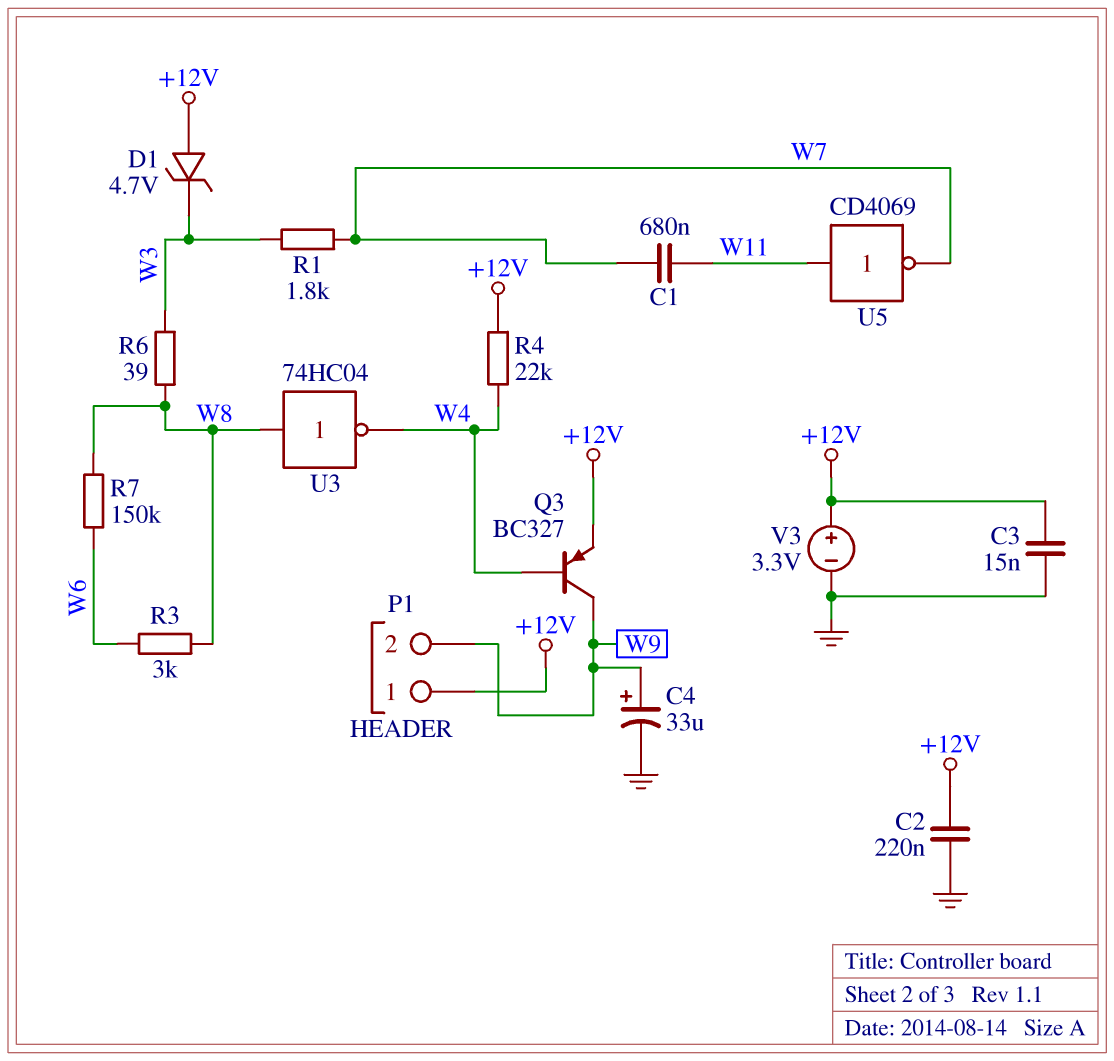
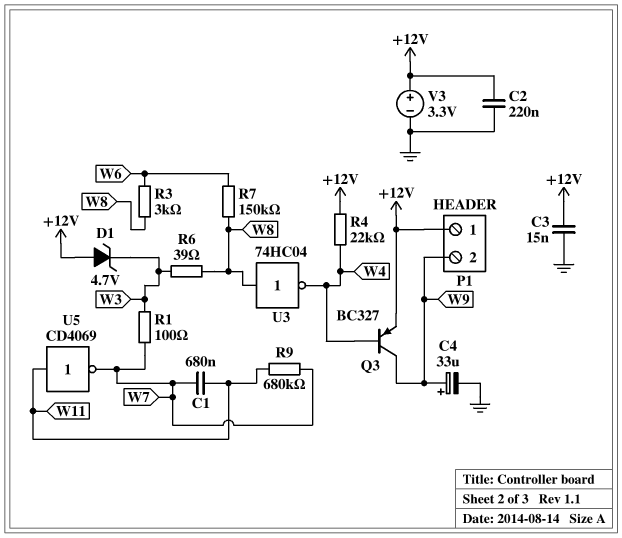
R1: 1.8k (W3, W7) -> 100 (W3, W7)
R9: none -> 680k (W7, W11)

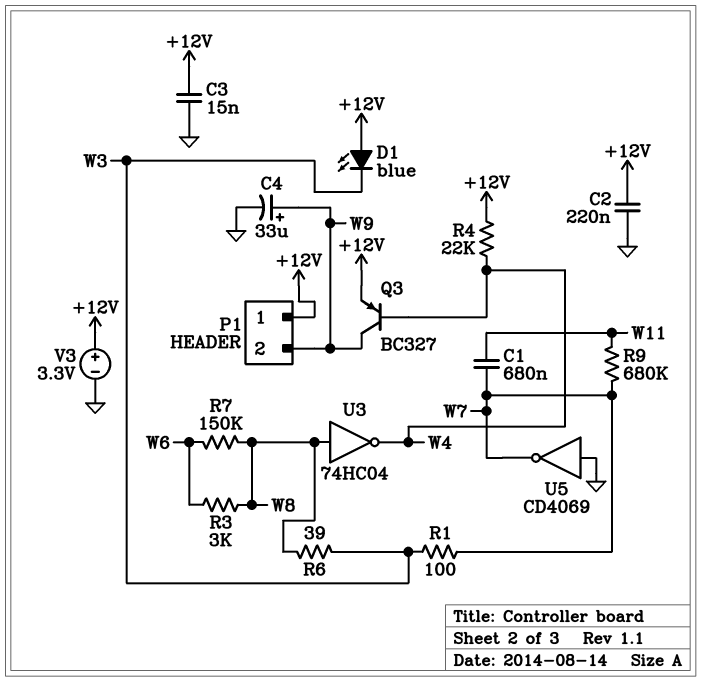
D1: zener 4.7V (A +12V, K W3) -> LED blue (A +12V, K W3)
U5: NOT CD4069 (in W11, out W7) -> NOT CD4069 (in GND, out W7)

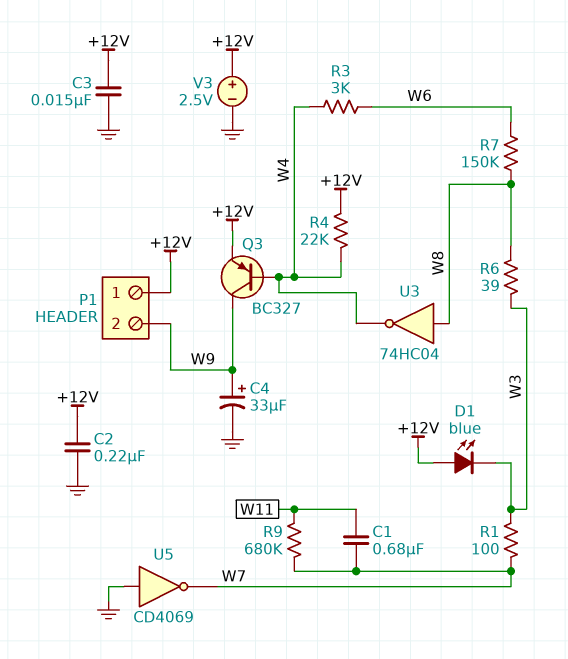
R3: 3k (W6, W8) -> 3k (W4, W6)
V3: 3.3V (plus +12V, minus GND) -> 2.5V (plus +12V, minus GND)

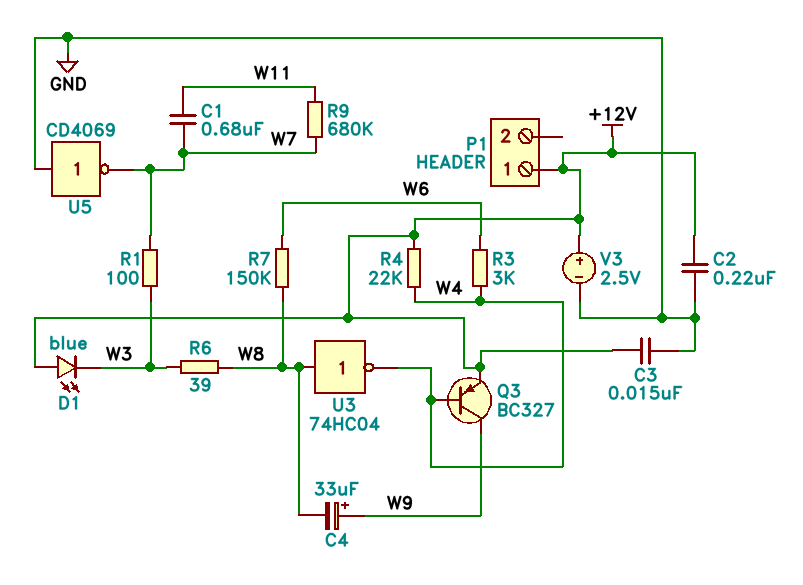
C4: 33uF (plus W9, minus GND) -> 33uF (plus W9, minus W8)
P1 pin 2: W9 -> none

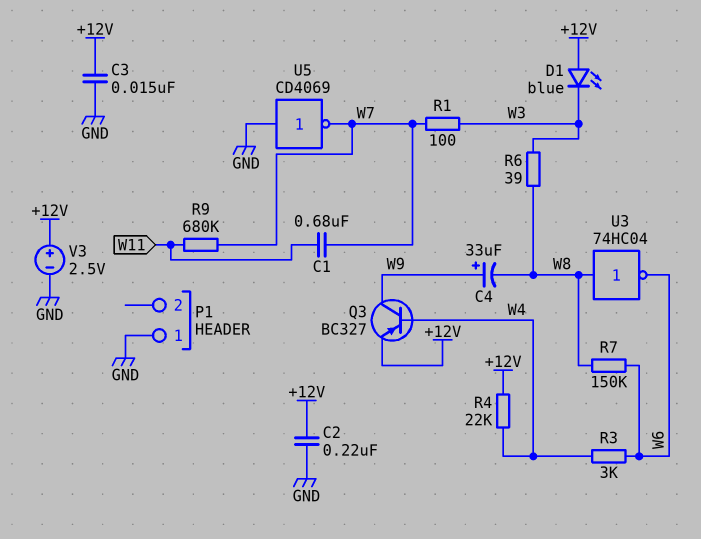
P1 pin 1: +12V -> GND
U3: NOT 74HC04 (in W8, out W4) -> NOT 74HC04 (in W8, out W6)

